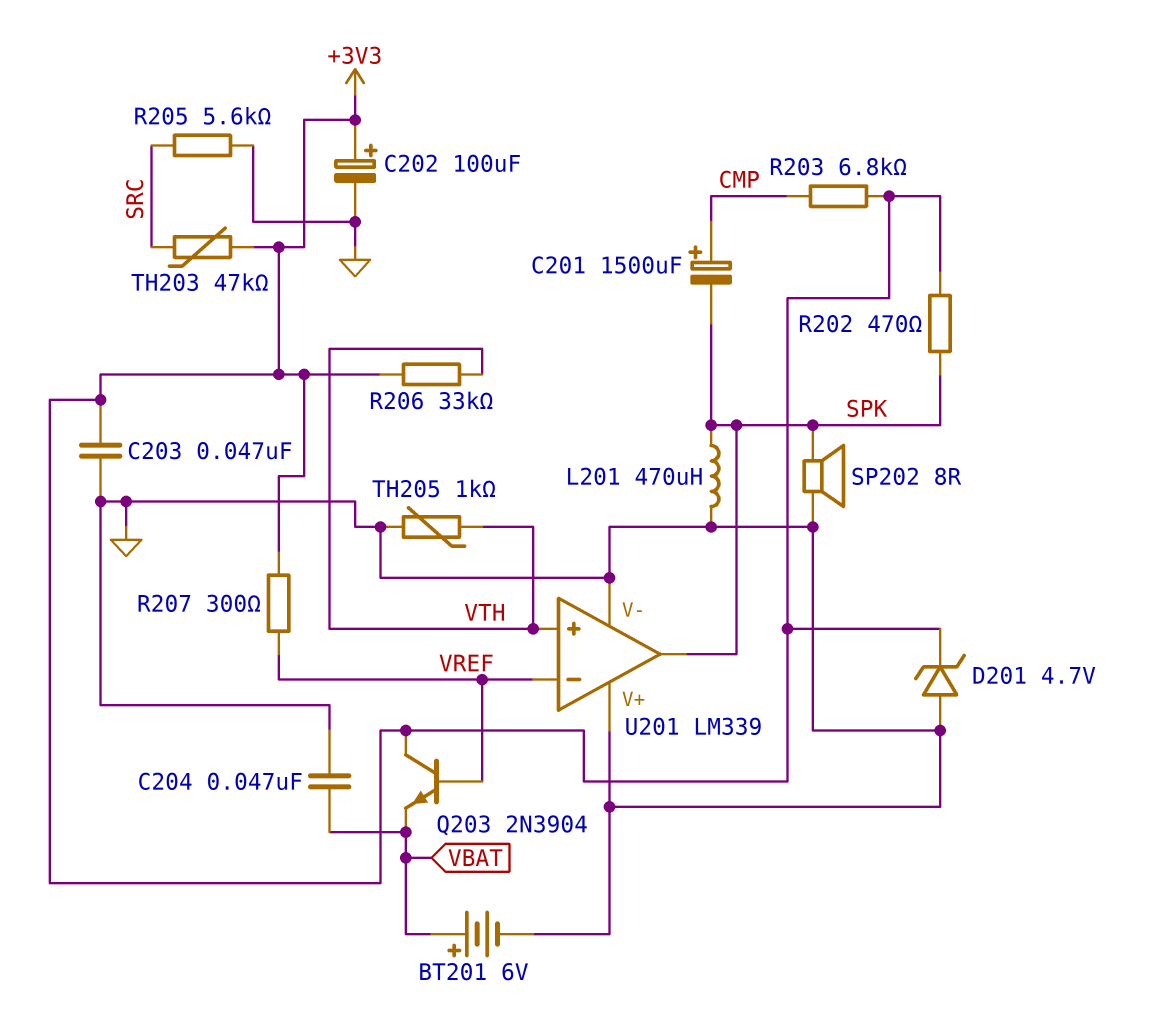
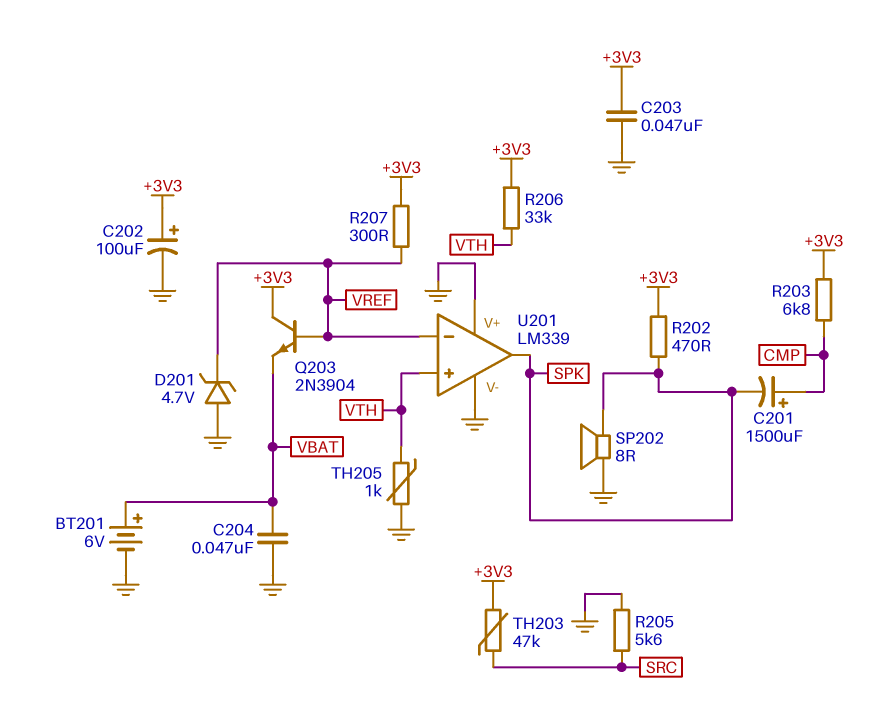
D201: zener 4.7V (A GND, K +3V3) -> zener 4.7V (A GND, K VREF)
L201: 470uH (GND, SPK) -> none

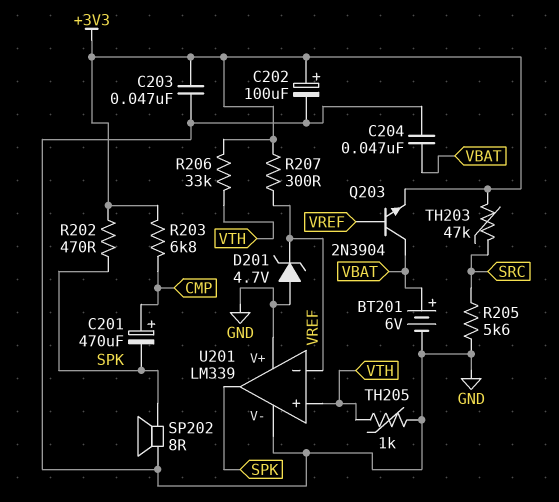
C201: 1500uF (plus CMP, minus SPK) -> 470uF (plus CMP, minus SPK)
Q203: NPN 2N3904 (B VREF, C +3V3, E VBAT) -> NPN 2N3904 (B VREF, C VBAT, E +3V3)

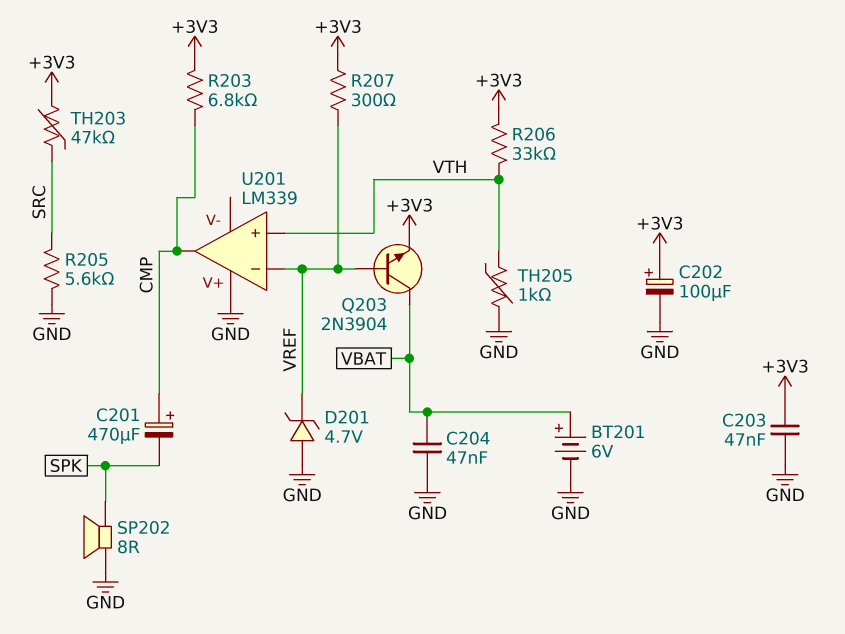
R202: 470 (+3V3, SPK) -> none
U201 pin V-: GND -> none
U201 pin out: SPK -> CMP

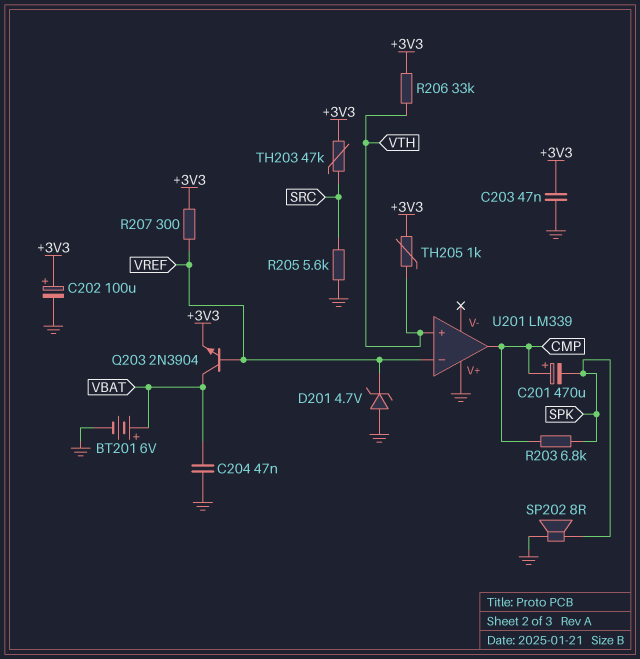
R203: 6.8k (+3V3, CMP) -> 6.8k (CMP, SPK)
TH205: 1k (GND, VTH) -> 1k (+3V3, VTH)

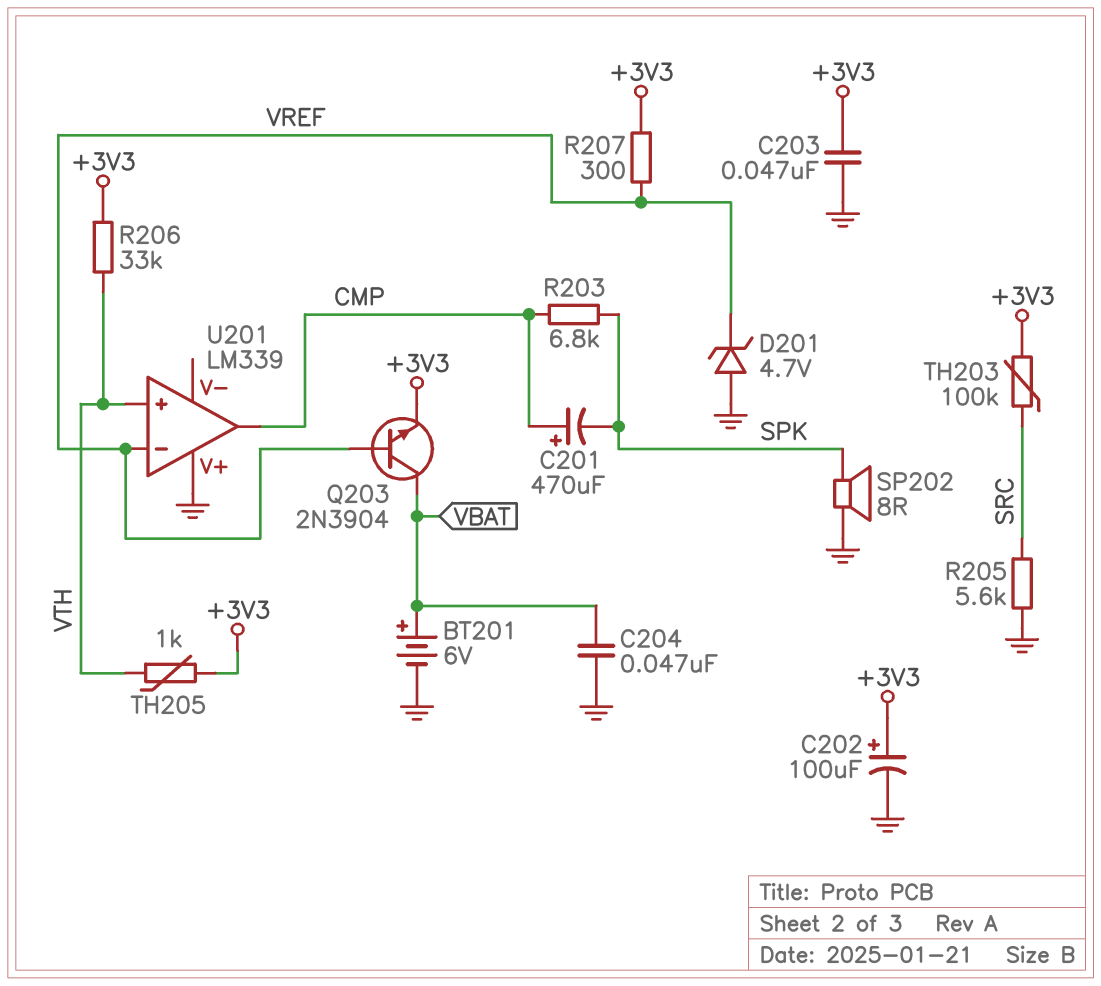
TH203: 47k (+3V3, SRC) -> 100k (+3V3, SRC)

